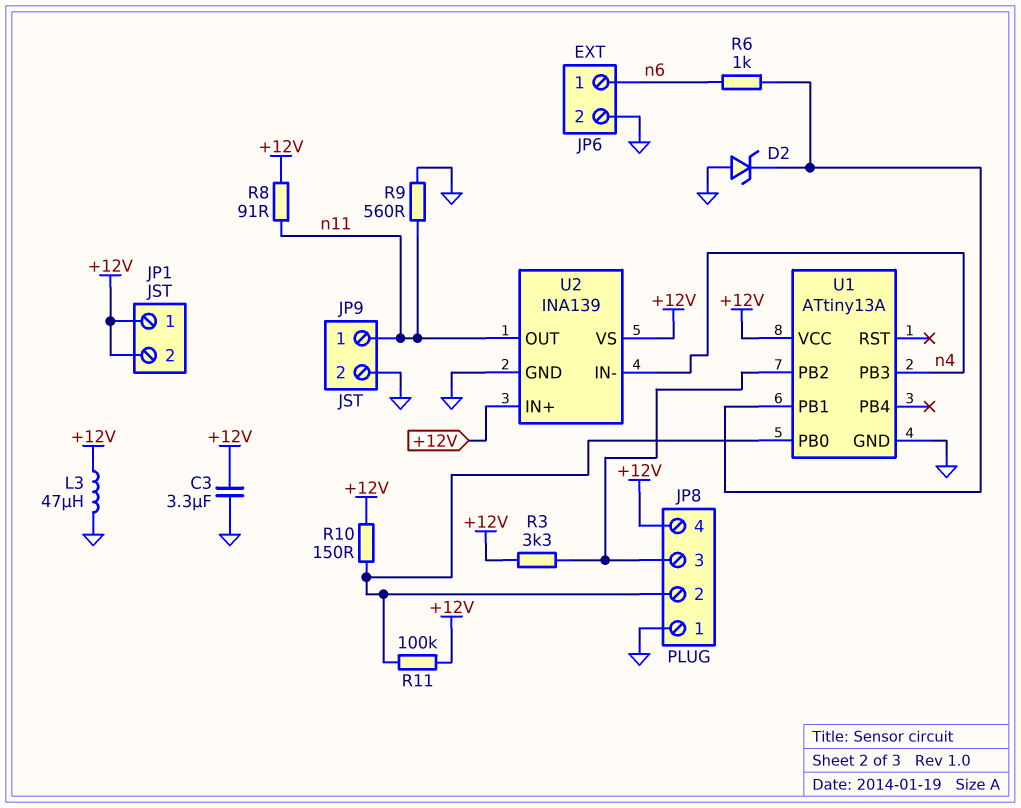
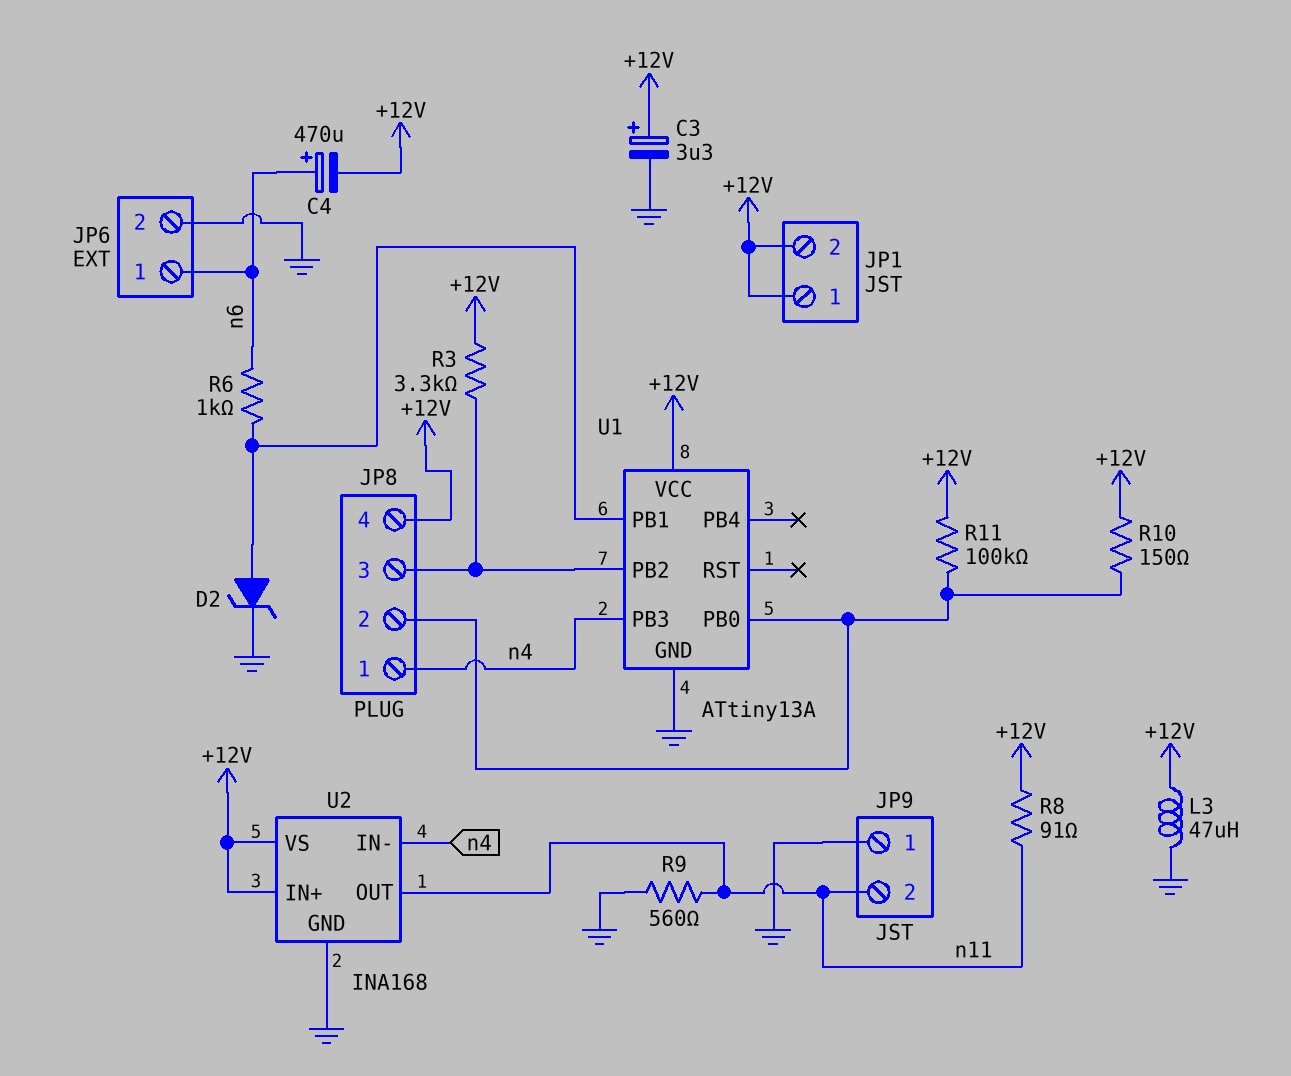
C3: 3.3uF (+12V, GND) -> 3.3uF (plus +12V, minus GND)
C4: none -> 470uF (plus n6, minus +12V)
D2: zener (A GND, K U1/PB1) -> zener (A U1/PB1, K GND)
JP8 pin 1: GND -> n4
JP9 pin 1: n11 -> GND
JP9 pin 2: GND -> n11
U2: INA139 -> INA168

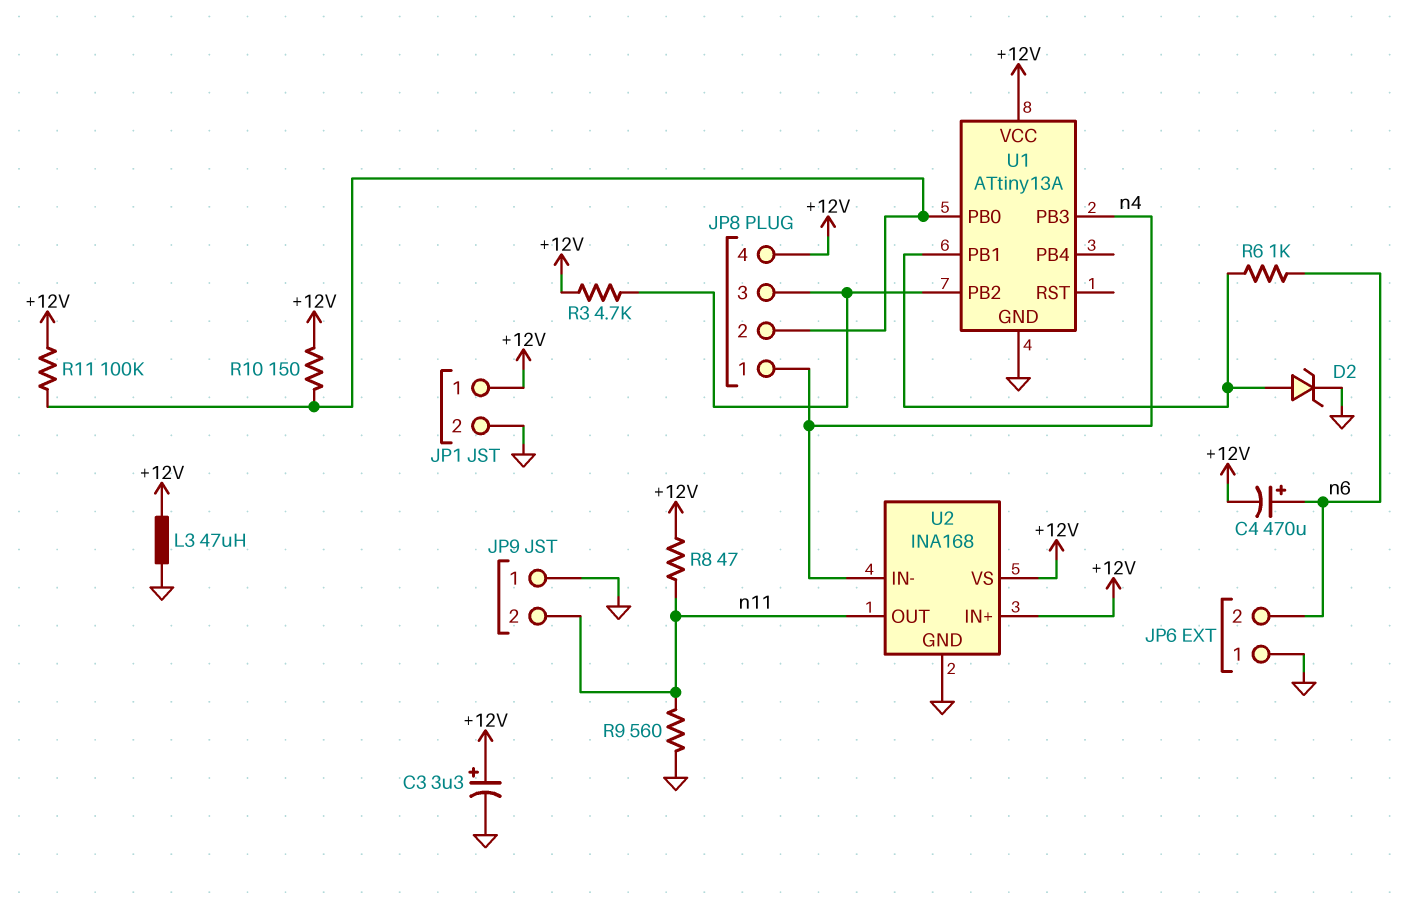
JP1 pin 2: +12V -> GND
JP6 pin 1: n6 -> GND
JP6 pin 2: GND -> n6
R3: 3.3k (+12V, JP8/3) -> 4.7k (+12V, JP8/3)
R8: 91 (+12V, n11) -> 47 (+12V, n11)

